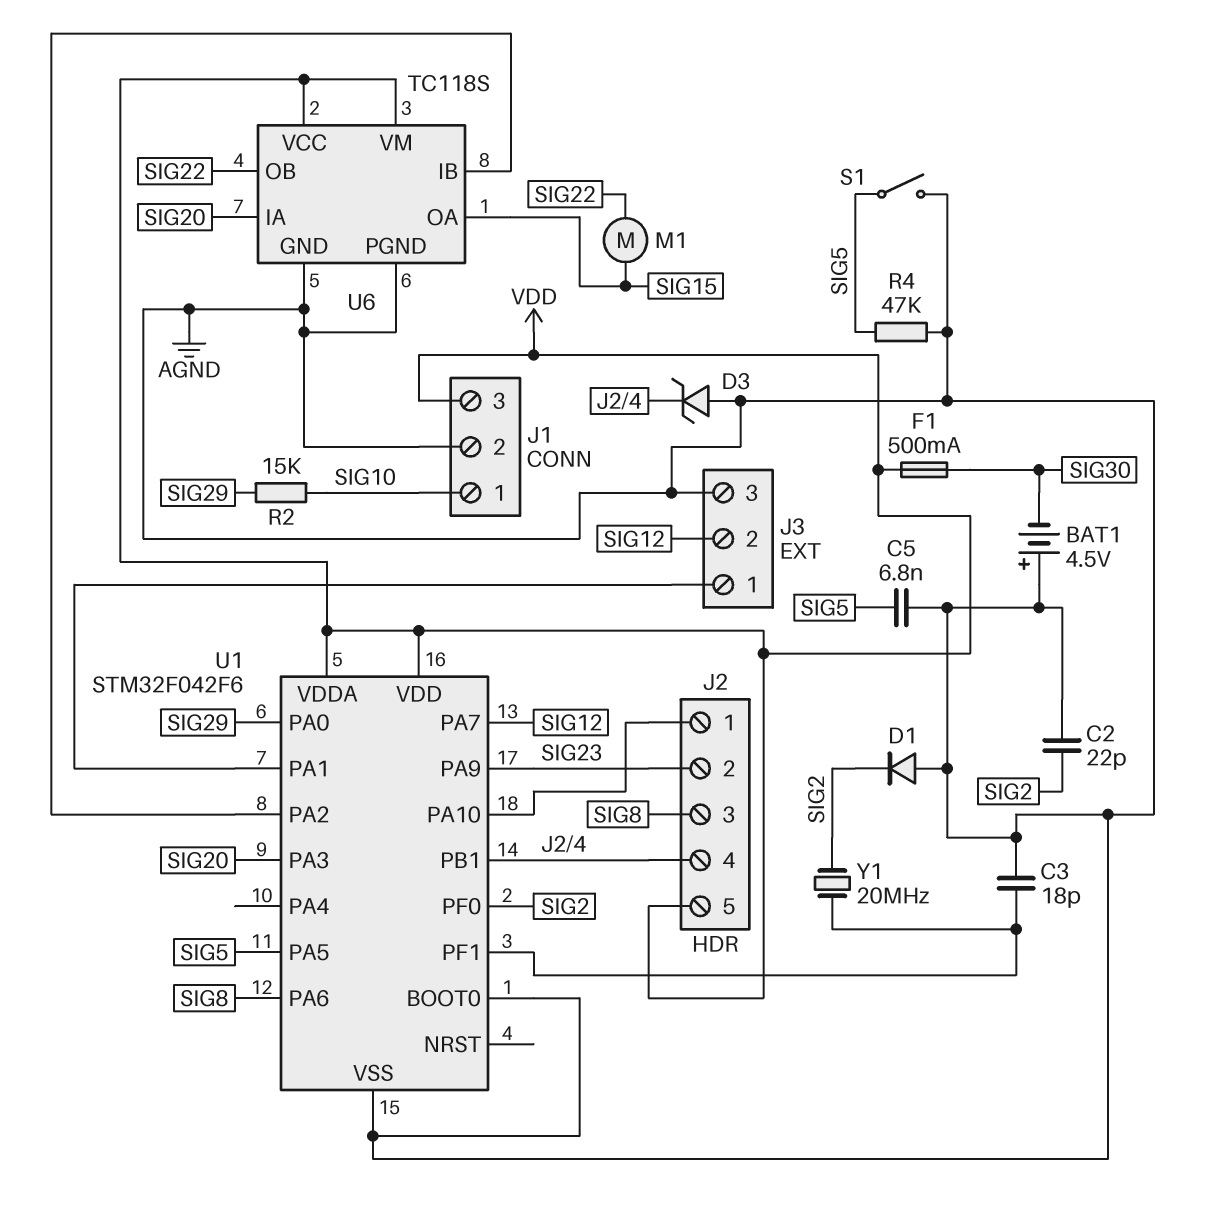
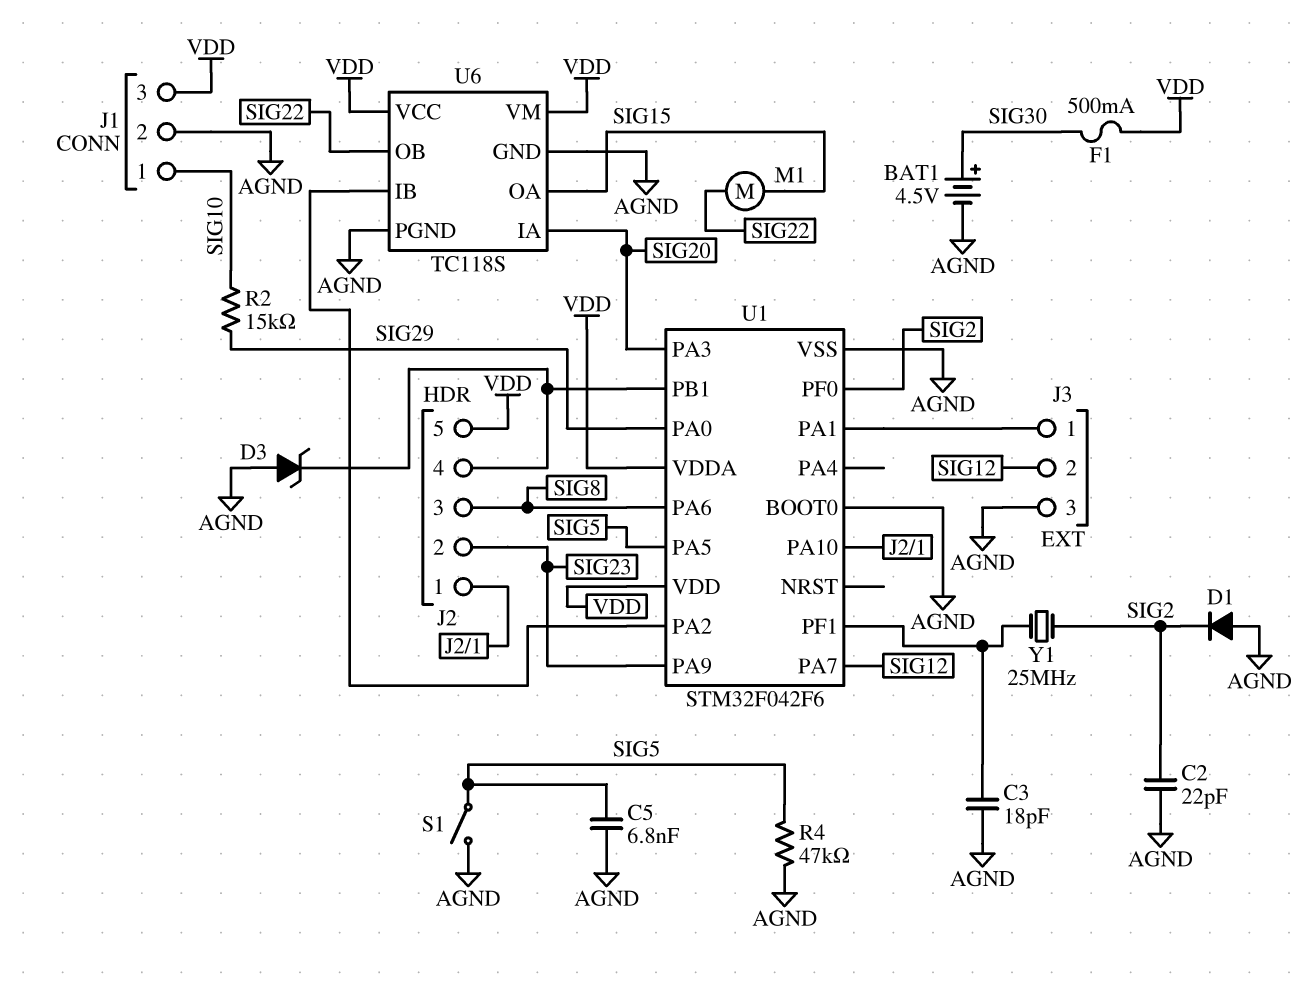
BAT1: 4.5V (plus AGND, minus SIG30) -> 4.5V (plus SIG30, minus AGND)
Y1: 20MHz (SIG2, U1/PF1) -> 25MHz (SIG2, U1/PF1)

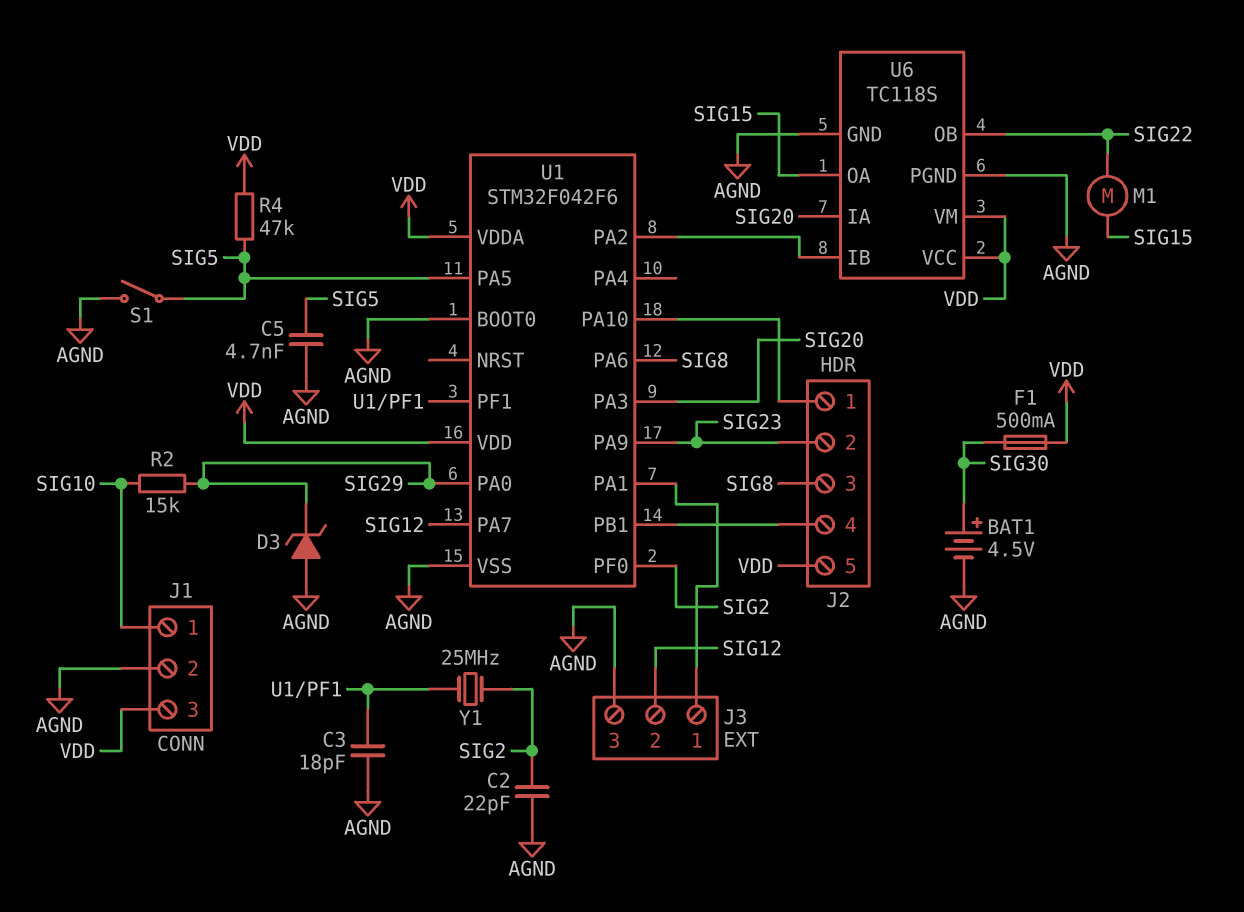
C5: 6.8nF (AGND, SIG5) -> 4.7nF (AGND, SIG5)
D1: diode (A AGND, K SIG2) -> none
D3: zener (A AGND, K J2/4) -> zener (A AGND, K SIG29)
R4: 47k (AGND, SIG5) -> 47k (SIG5, VDD)

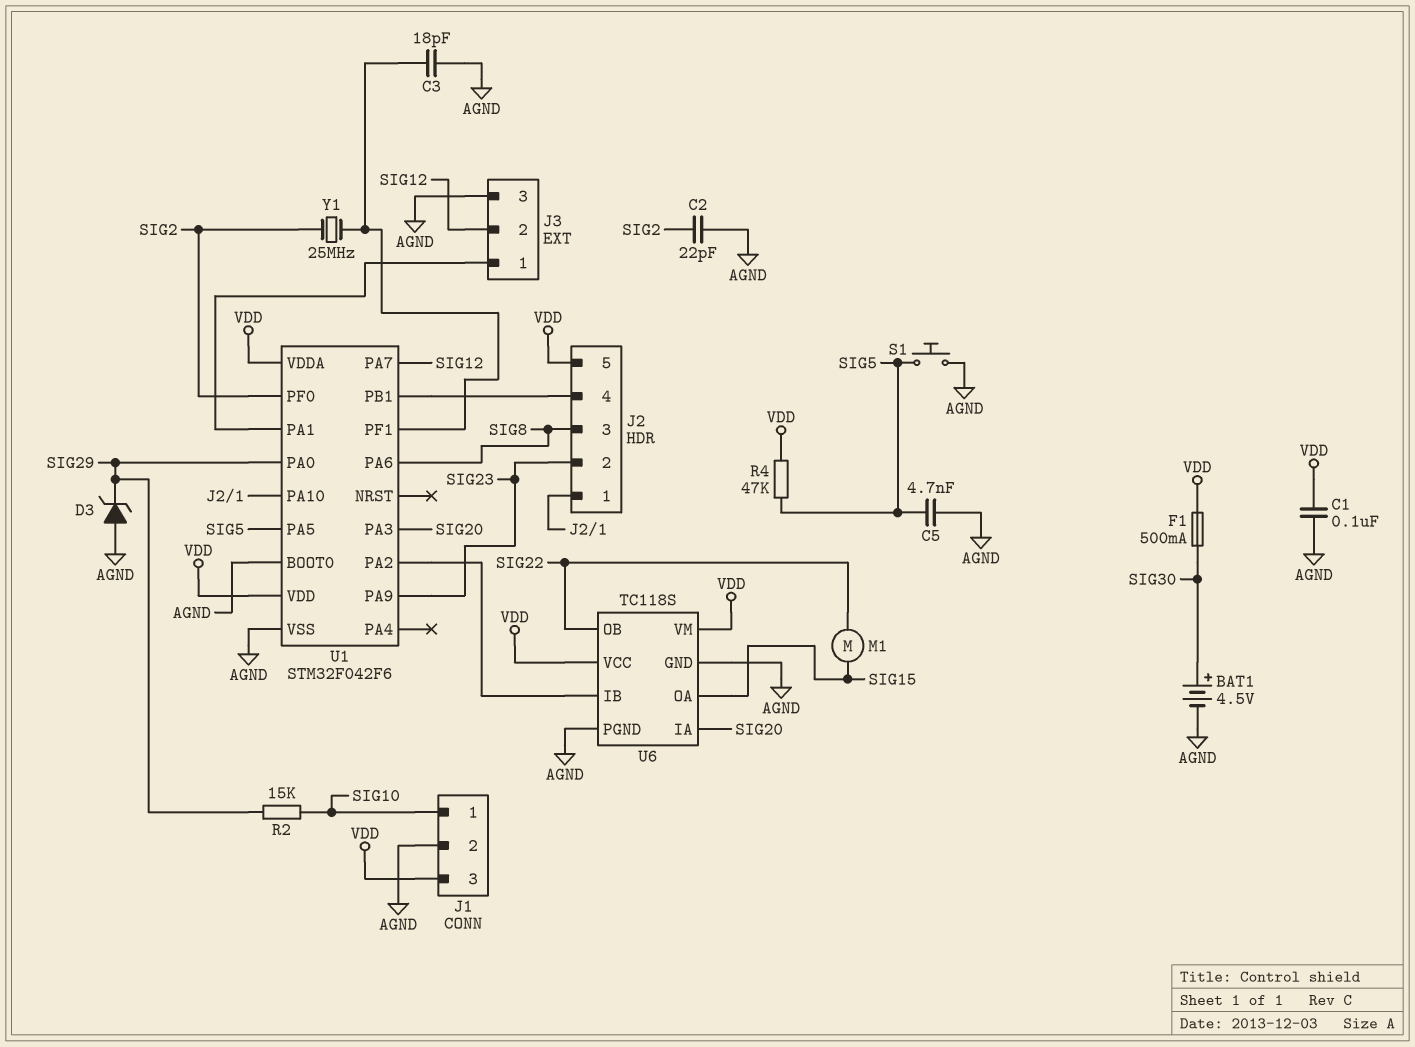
C1: none -> 100nF (AGND, VDD)
S1: switch (AGND, SIG5) -> button (AGND, SIG5)

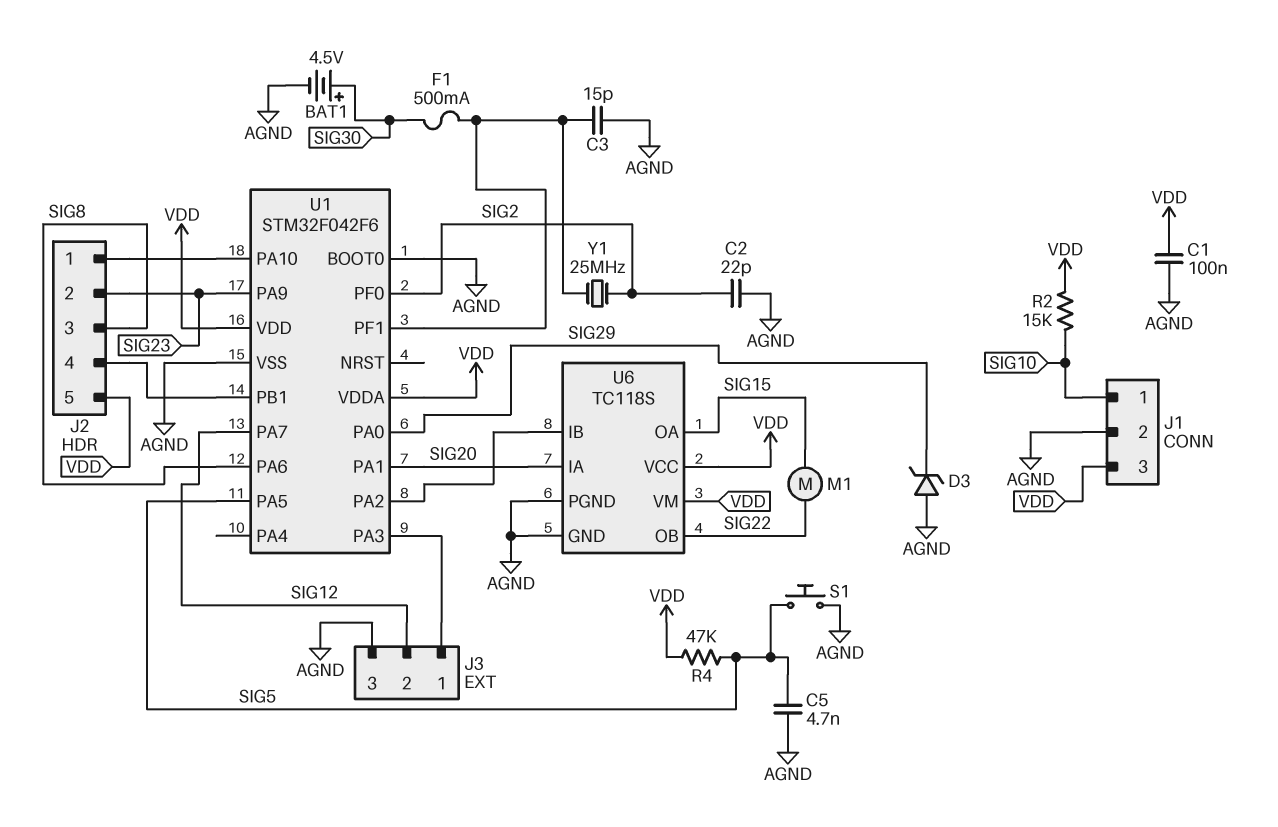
C3: 18pF (AGND, U1/PF1) -> 15pF (AGND, U1/PF1)
F1: 500mA (SIG30, VDD) -> 500mA (SIG30, U1/PF1)
R2: 15k (SIG10, SIG29) -> 15k (SIG10, VDD)
U1 pin PA1: J3/1 -> SIG20
U1 pin PA3: SIG20 -> J3/1

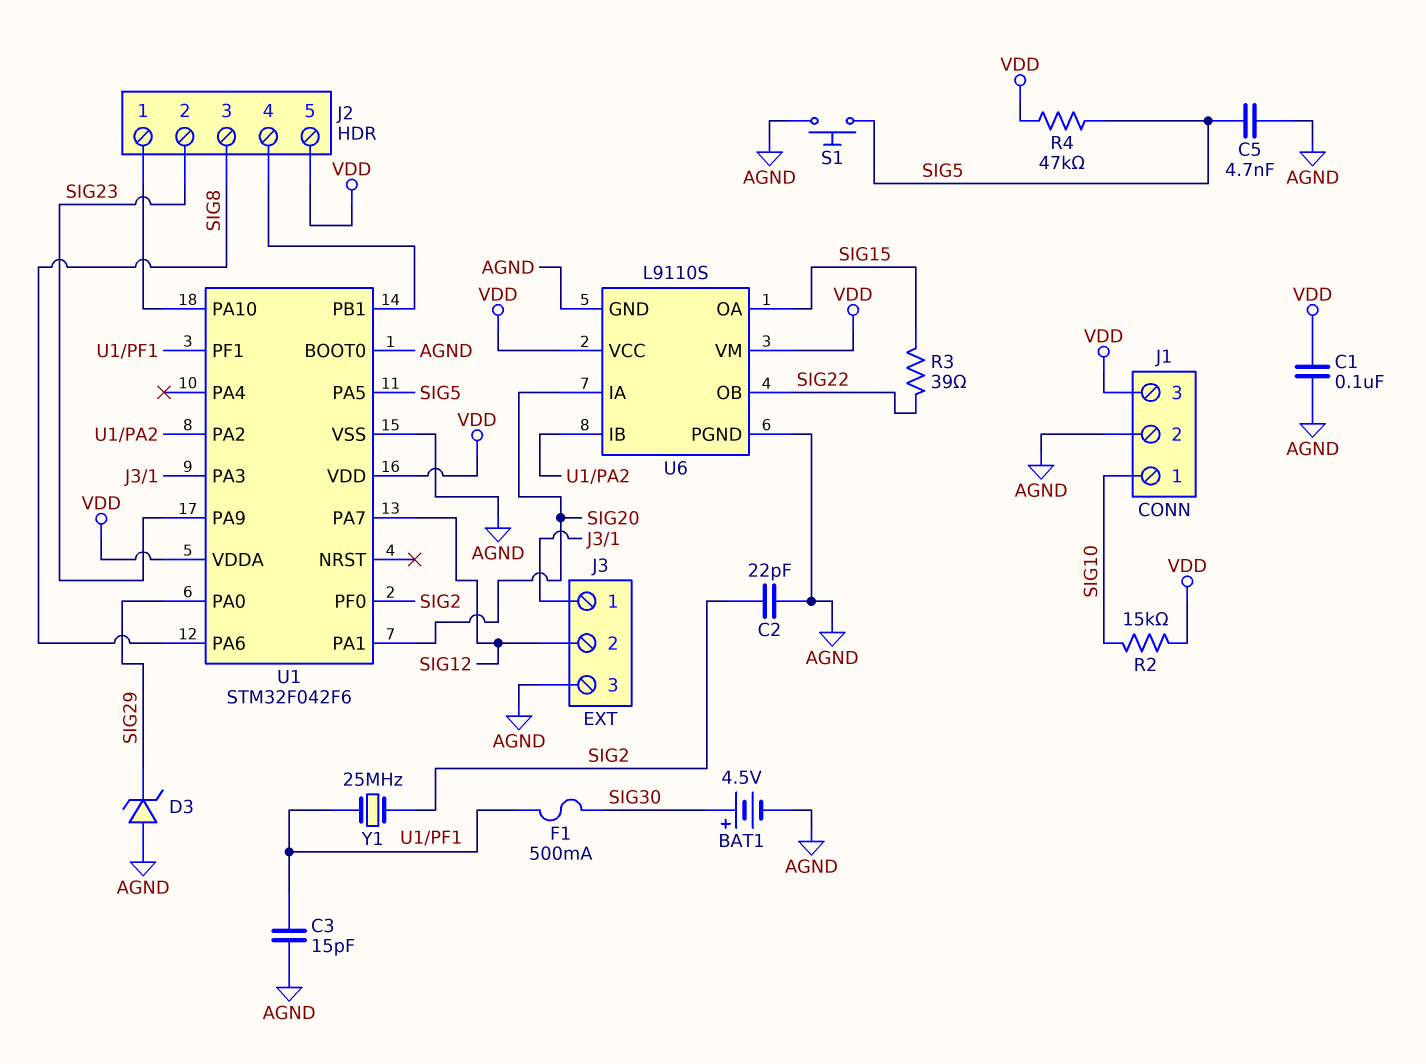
M1: motor (SIG15, SIG22) -> none
R3: none -> 39 (SIG15, SIG22)
U6: TC118S -> L9110S

